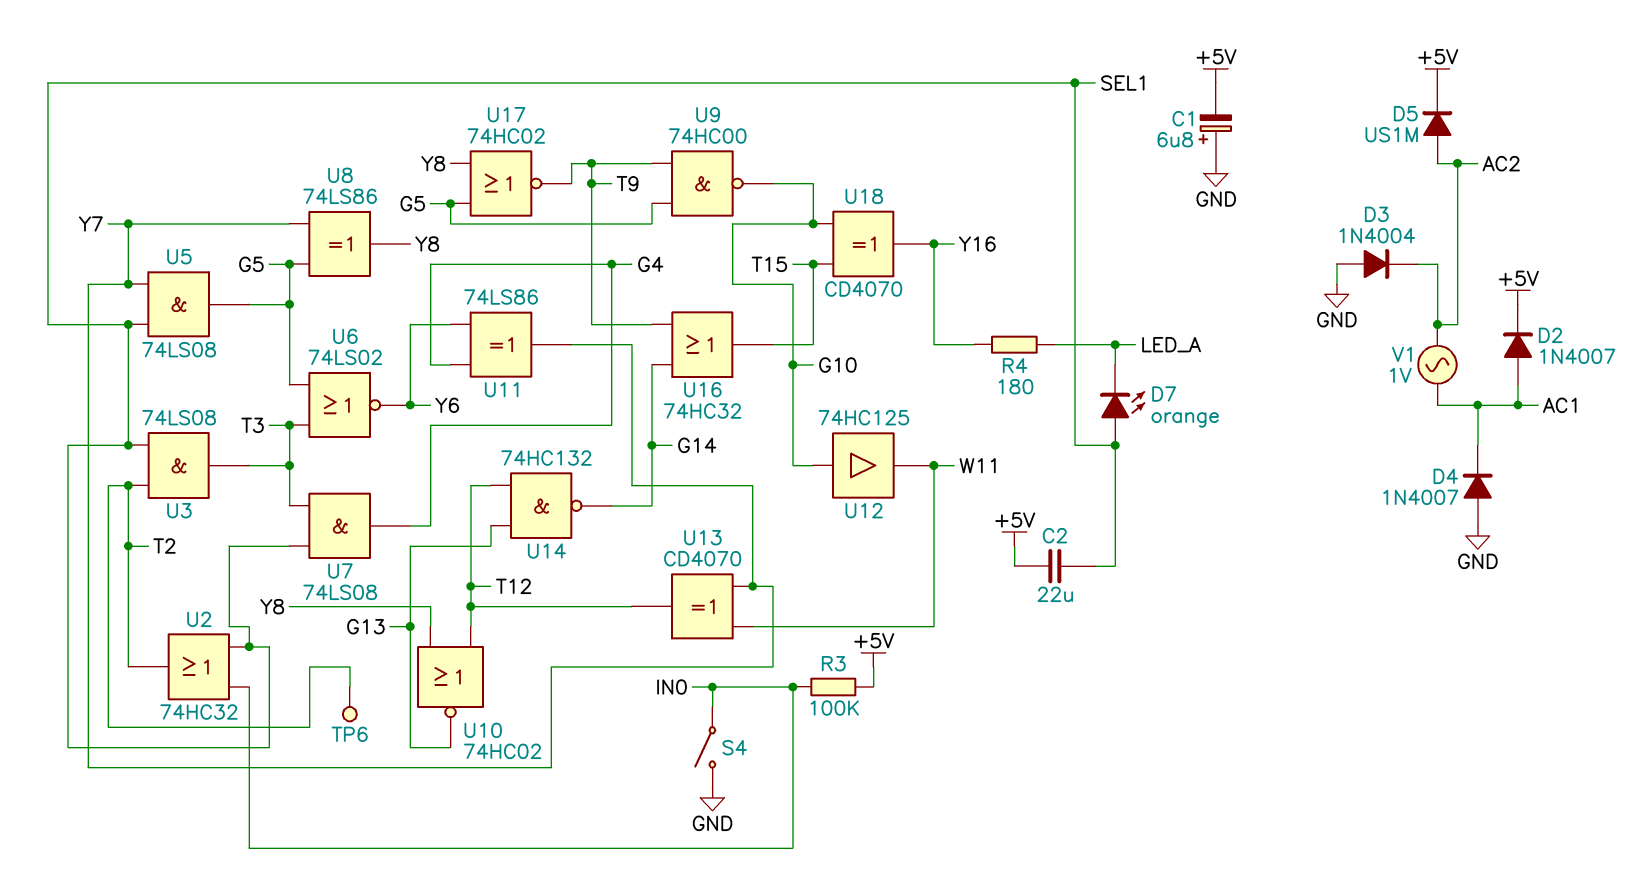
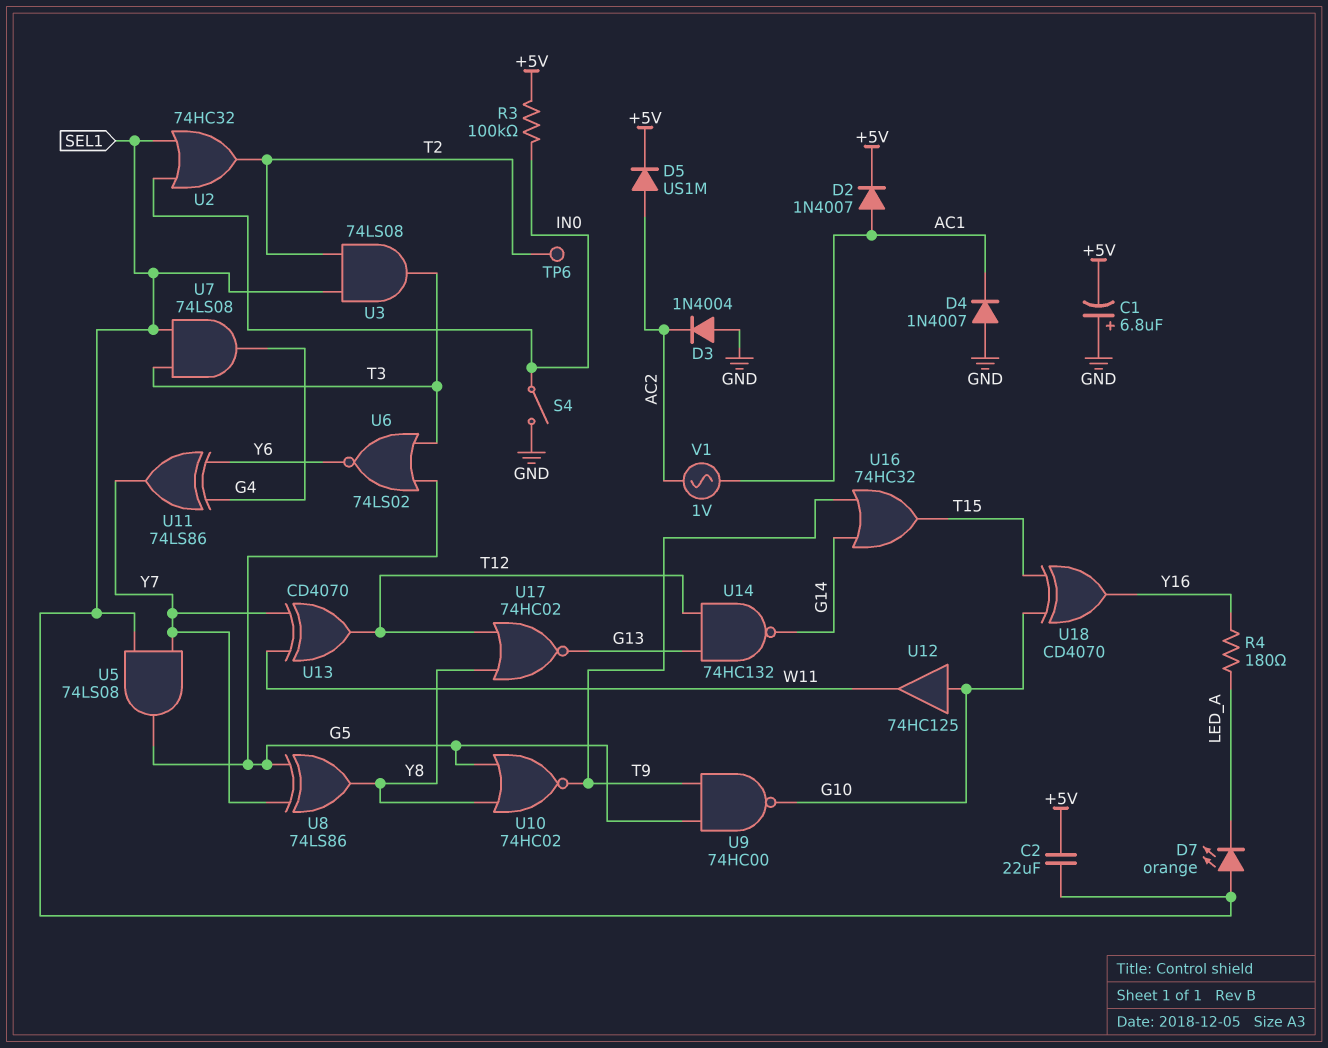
U10: NOR 74HC02 (in T12, in Y8, out G13) -> NOR 74HC02 (in G5, in Y8, out T9)
U17: NOR 74HC02 (in G5, in Y8, out T9) -> NOR 74HC02 (in T12, in Y8, out G13)

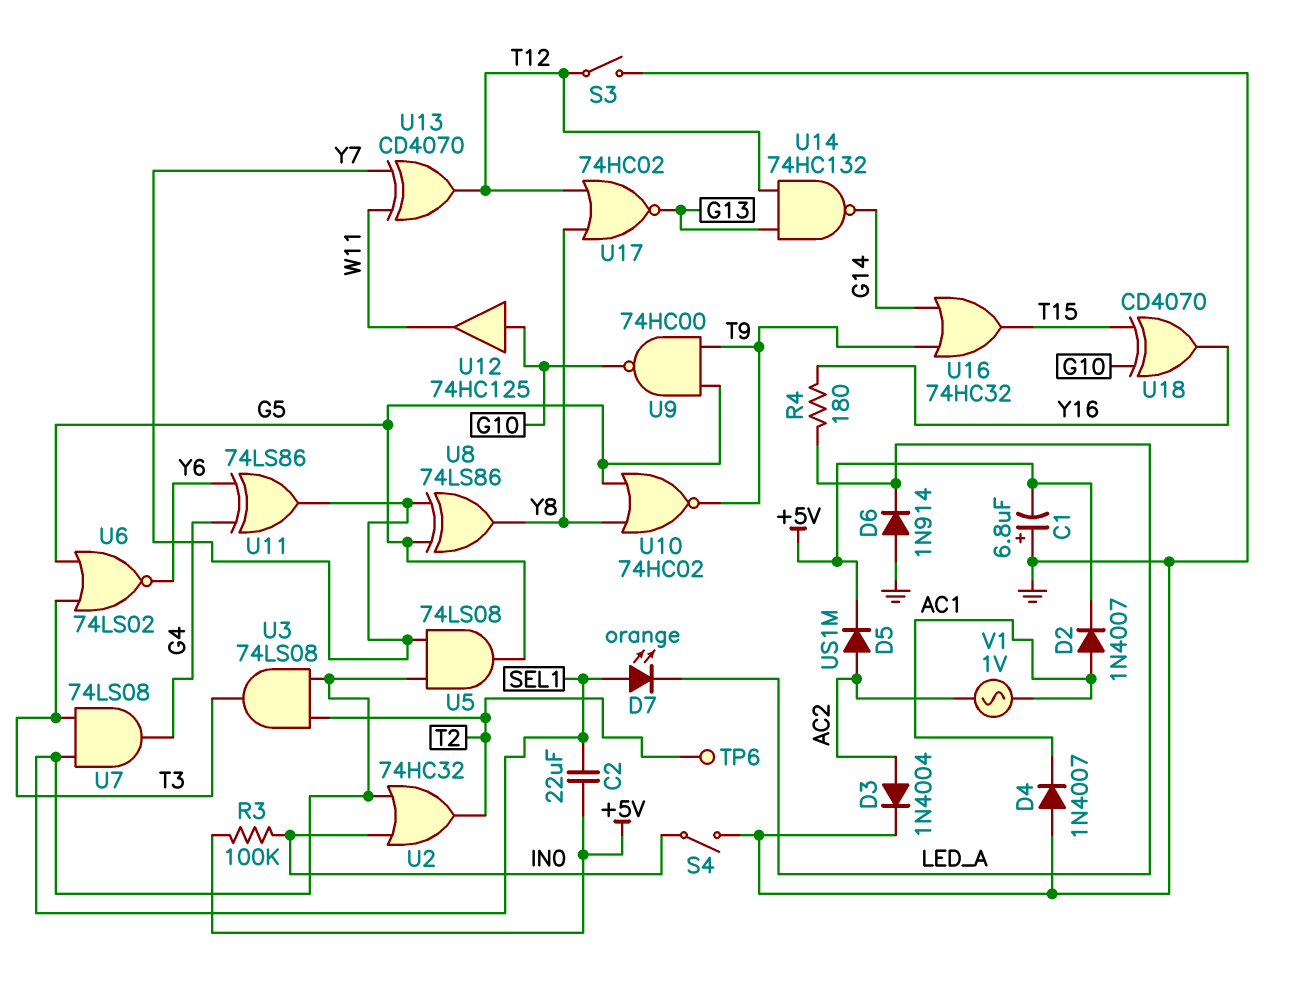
D3: diode 1N4004 (A GND, K AC2) -> diode 1N4004 (A AC2, K GND)
D6: none -> diode 1N914 (A GND, K LED_A)
S3: none -> switch (GND, T12)

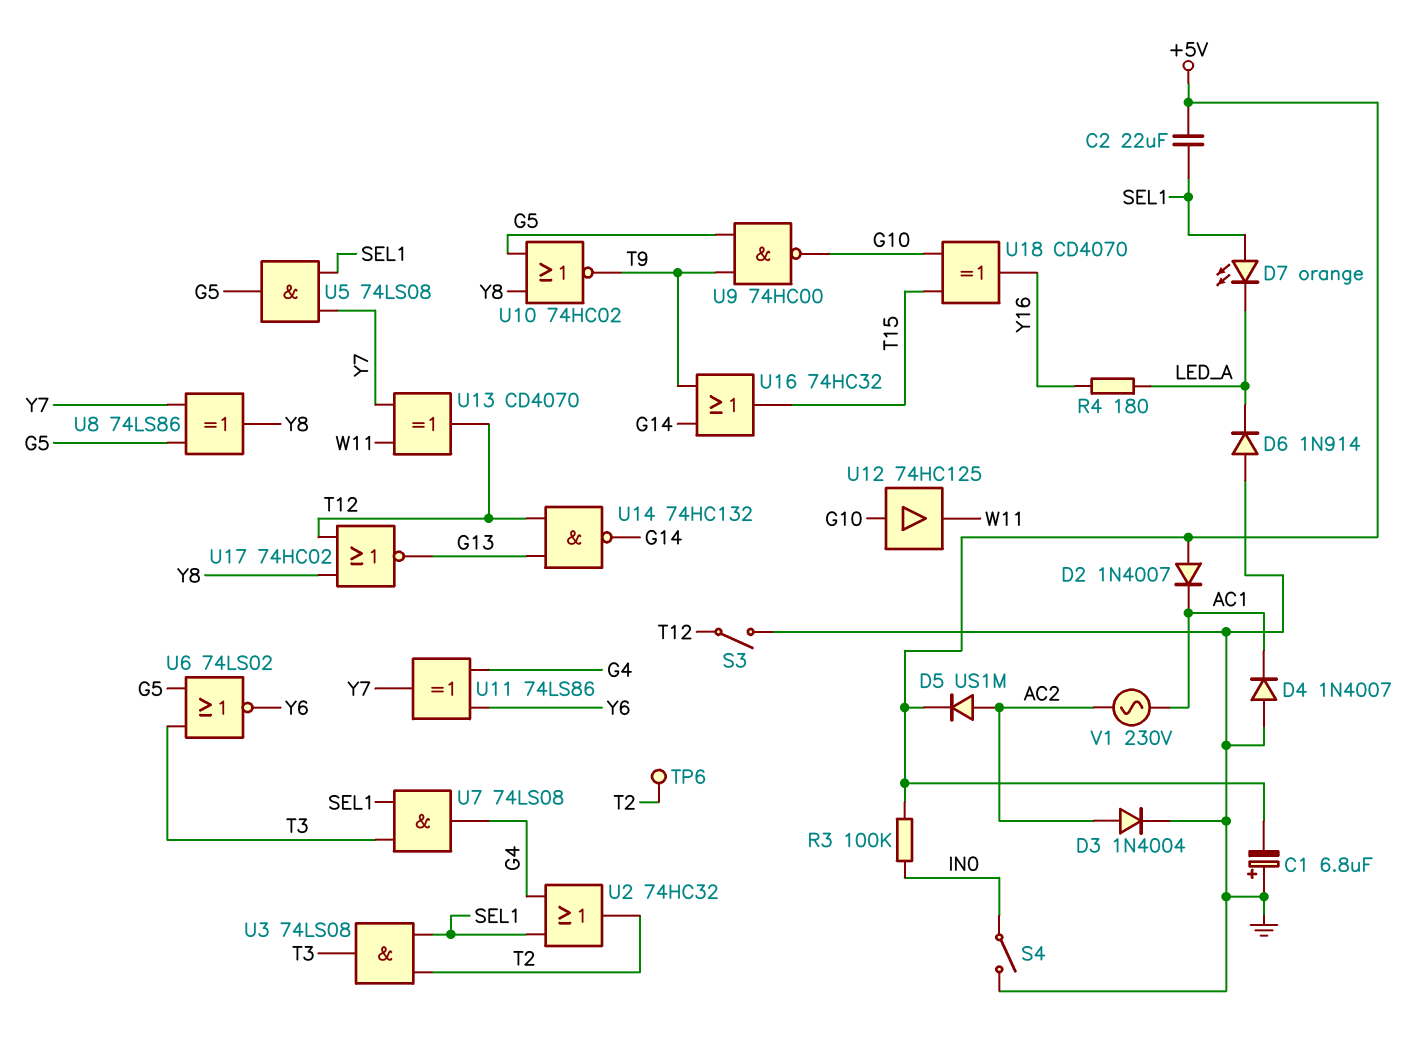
D2: diode 1N4007 (A AC1, K +5V) -> diode 1N4007 (A +5V, K AC1)
U2: OR 74HC32 (in IN0, in SEL1, out T2) -> OR 74HC32 (in G4, in SEL1, out T2)
V1: AC 1V (AC1, AC2) -> AC 230V (AC1, AC2)

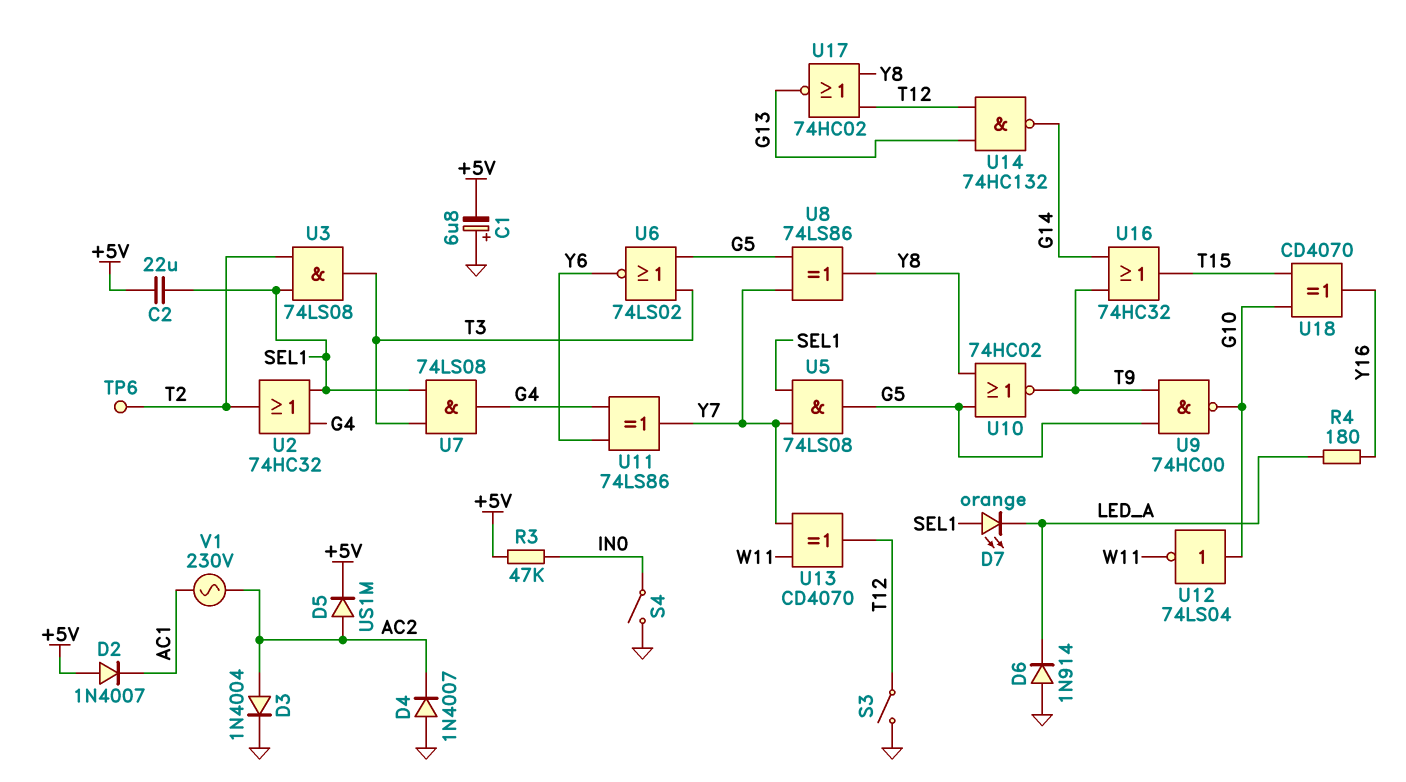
D4: diode 1N4007 (A GND, K AC1) -> diode 1N4007 (A GND, K AC2)
R3: 100k (+5V, IN0) -> 47k (+5V, IN0)
U12: buffer 74HC125 (in G10, out W11) -> NOT 74LS04 (in G10, out W11)

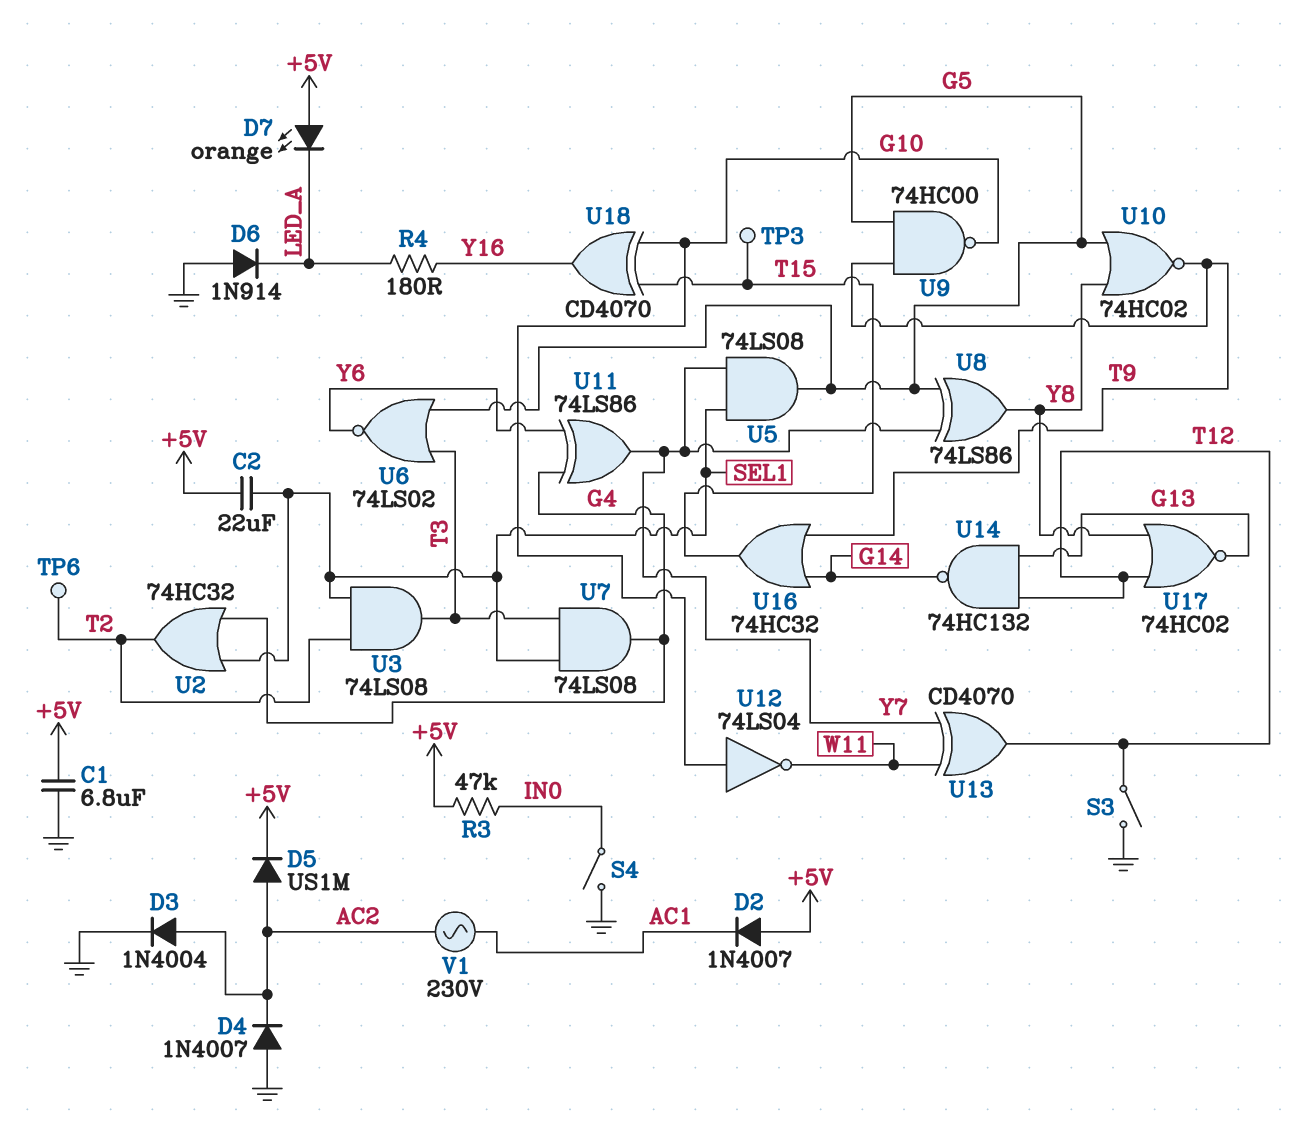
C1: 6.8uF (plus GND, minus +5V) -> 6.8uF (+5V, GND)
D7: LED orange (A SEL1, K LED_A) -> LED orange (A +5V, K LED_A)
TP3: none -> test point (T15)

